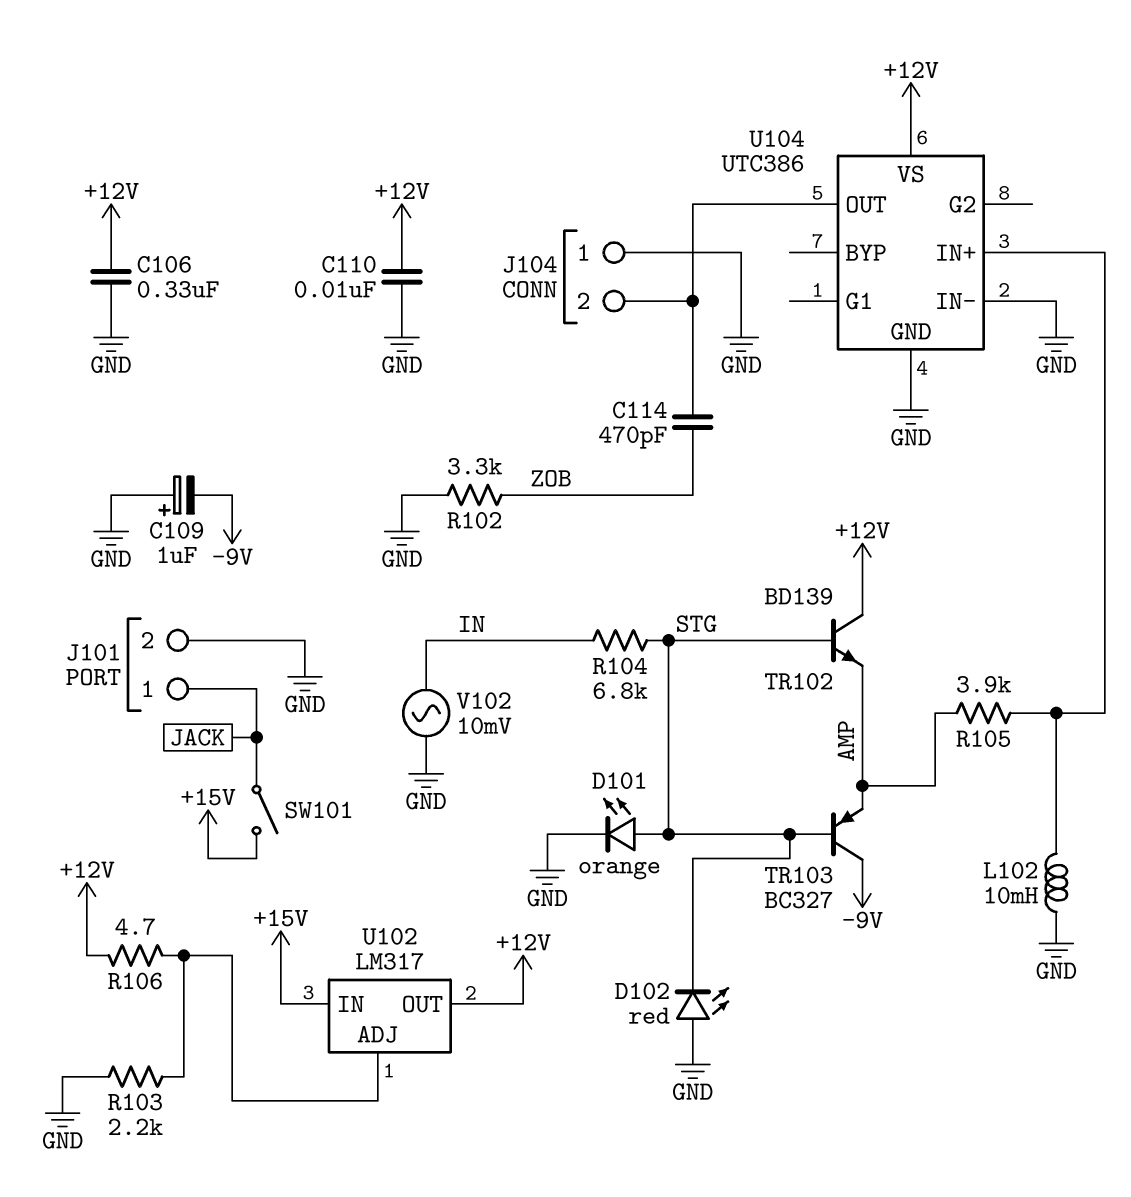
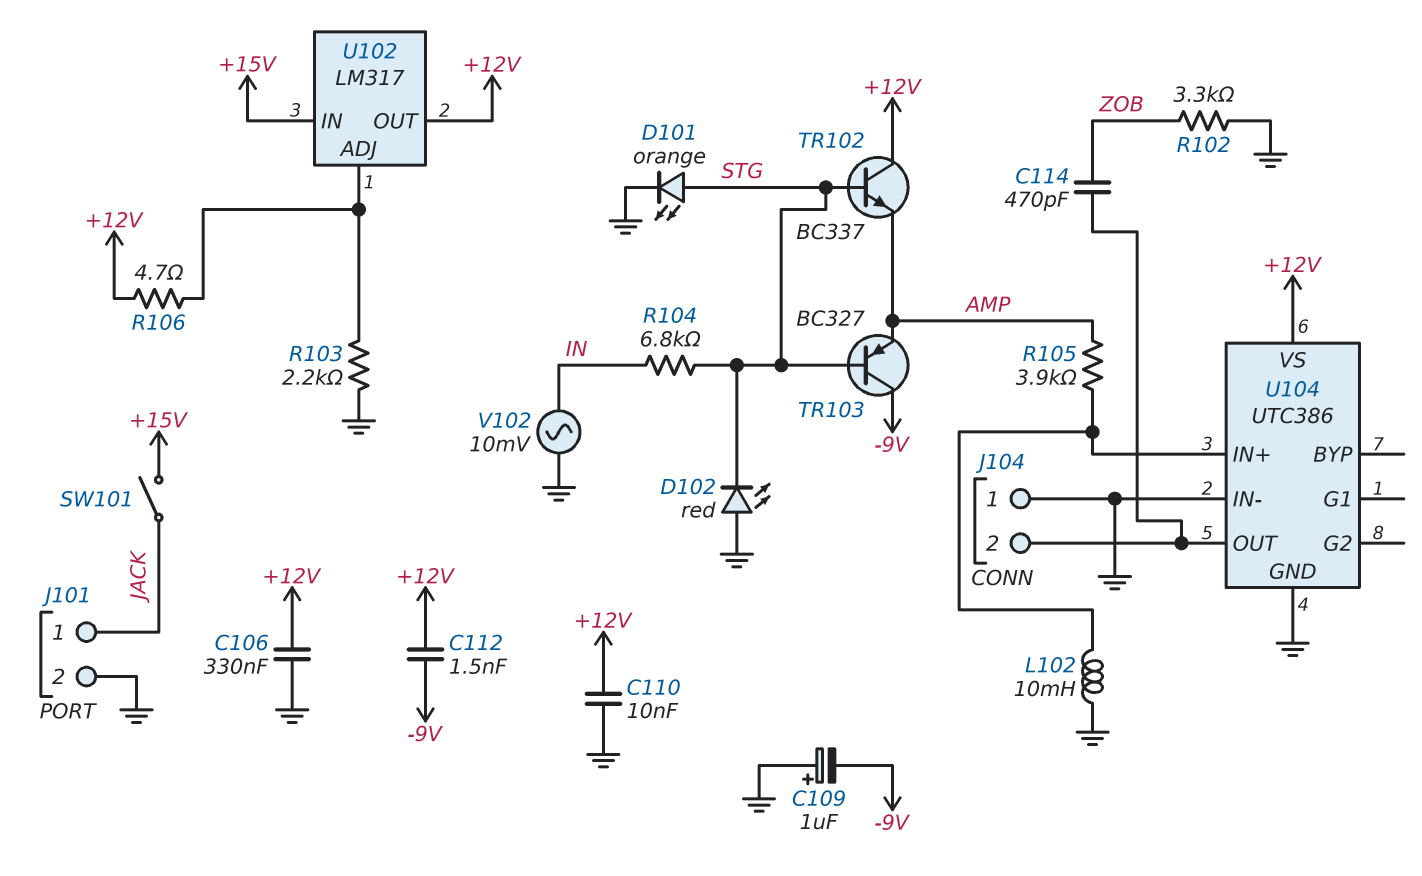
C112: none -> 1.5nF (+12V, -9V)
TR102: NPN BD139 (B STG, C +12V, E AMP) -> NPN BC337 (B STG, C +12V, E AMP)

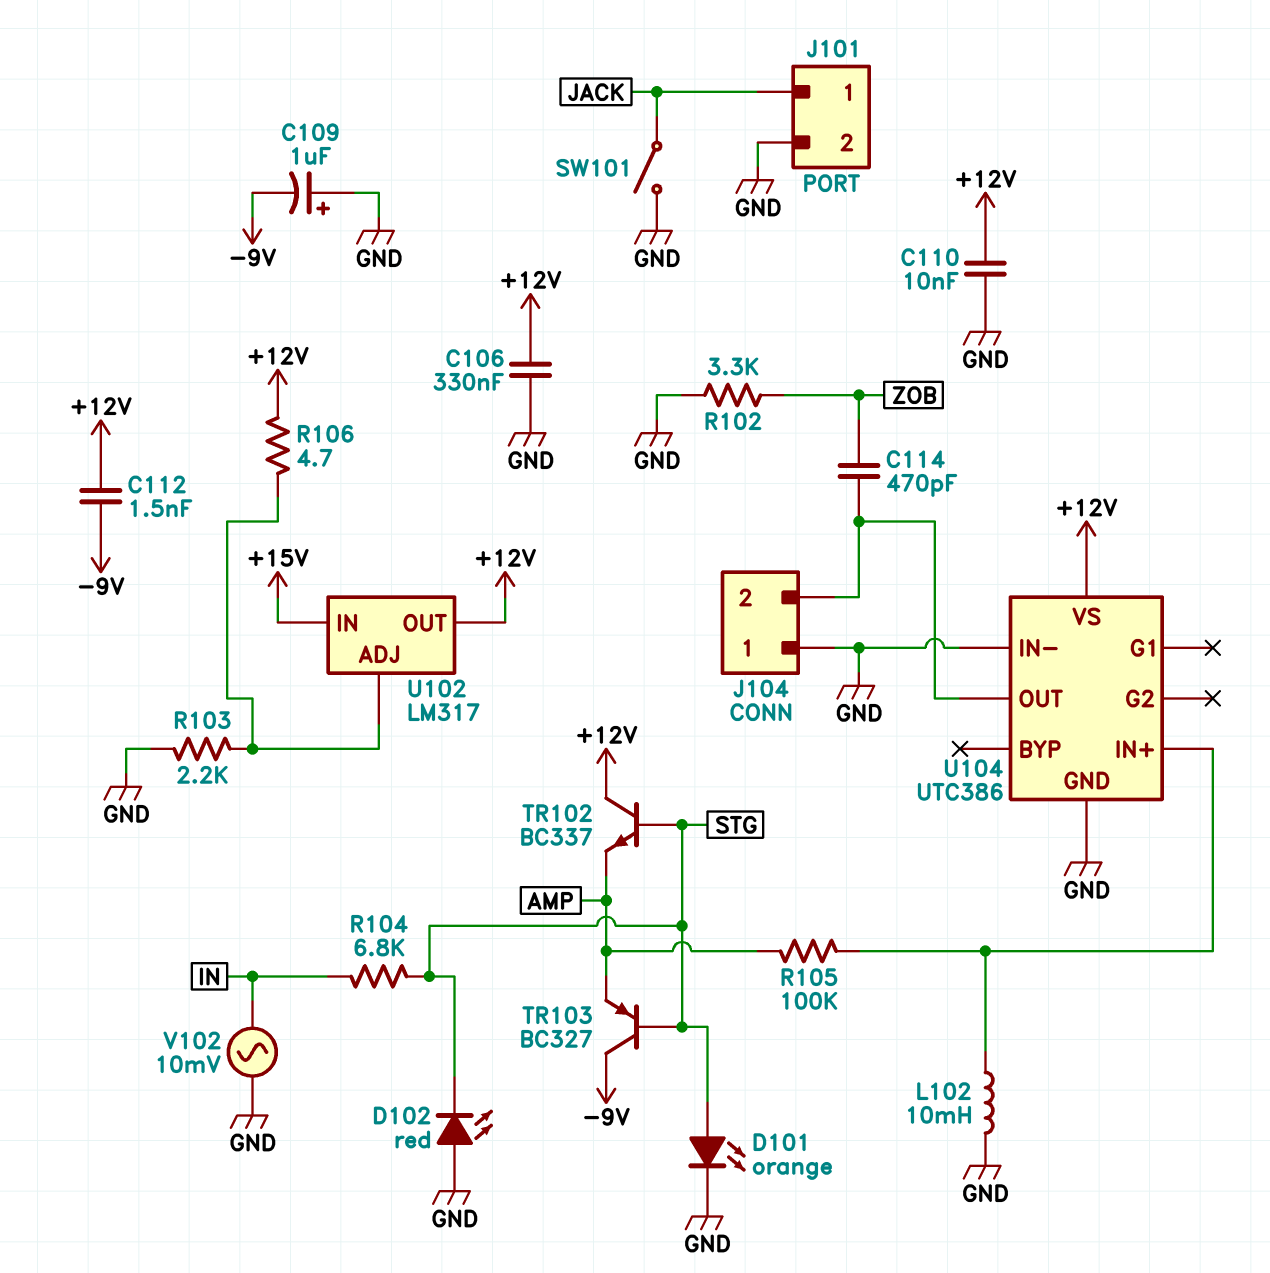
R105: 3.9k (AMP, U104/IN+) -> 100k (AMP, U104/IN+)
SW101: switch (+15V, JACK) -> switch (GND, JACK)

